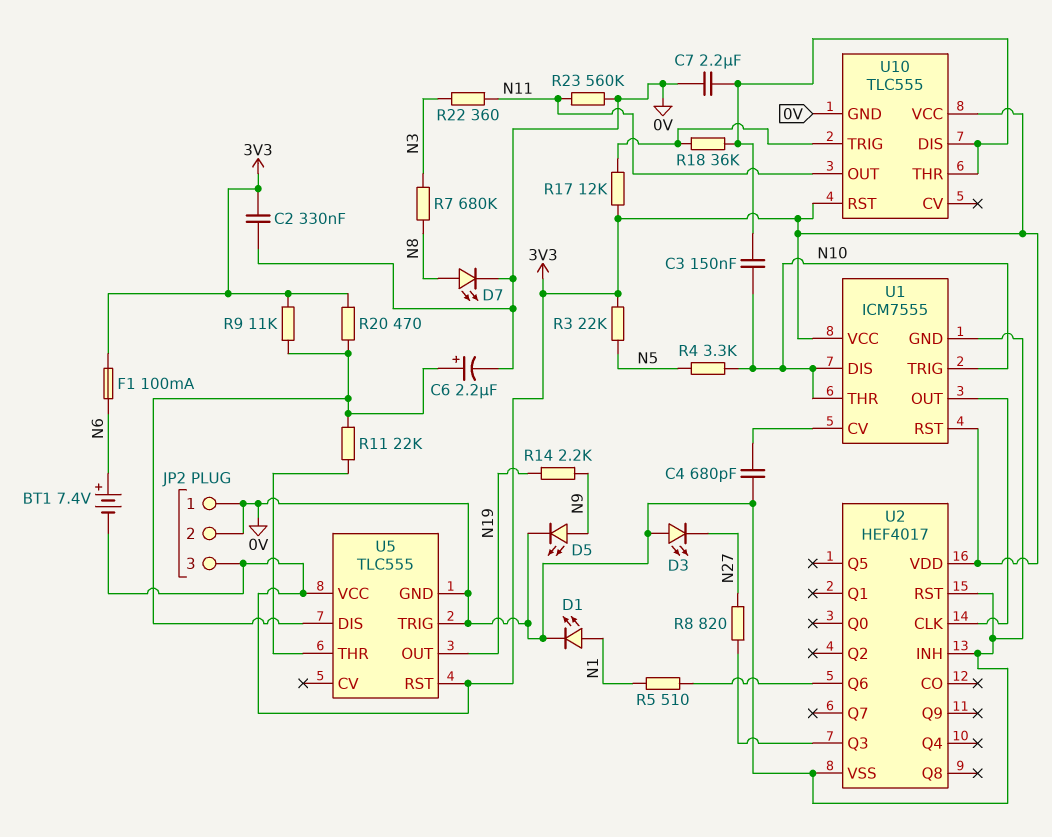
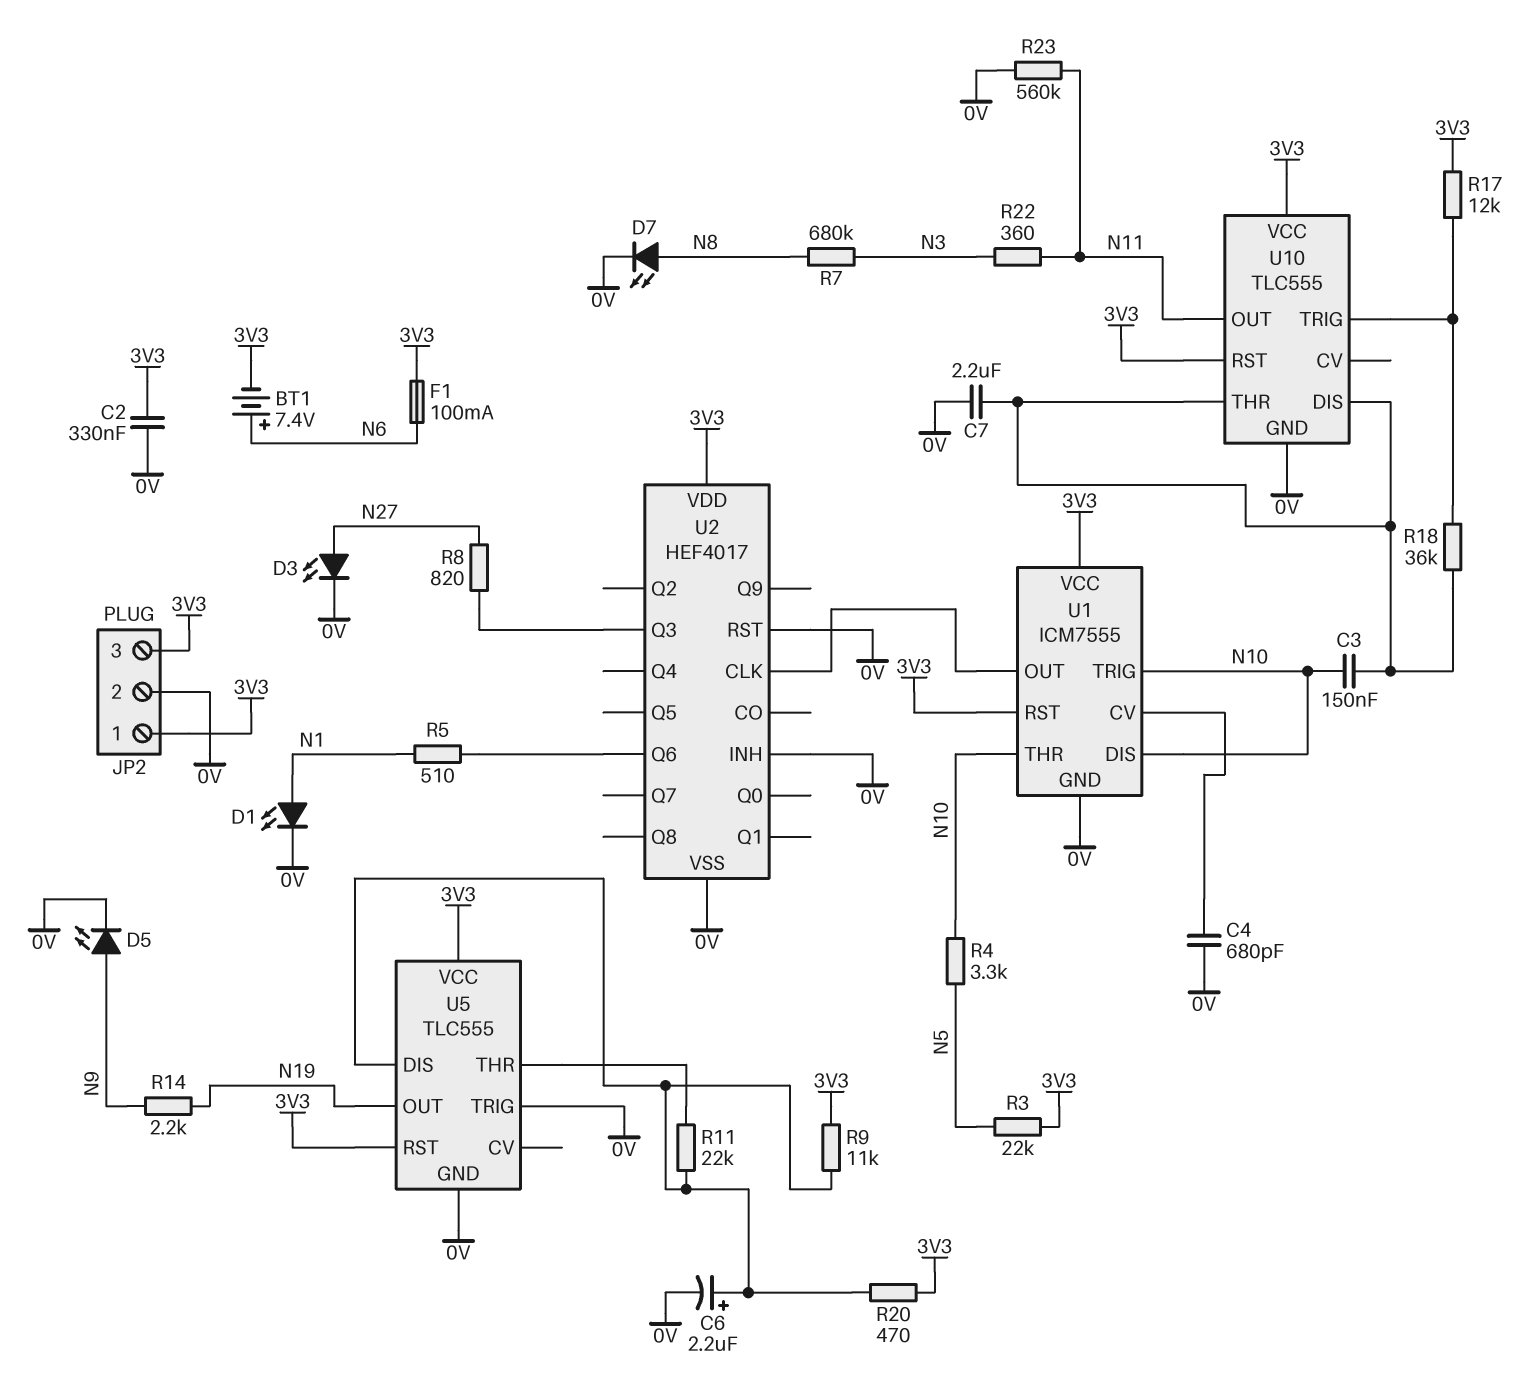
D3: LED (A 0V, K N27) -> LED (A N27, K 0V)
JP2 pin 1: 0V -> 3V3

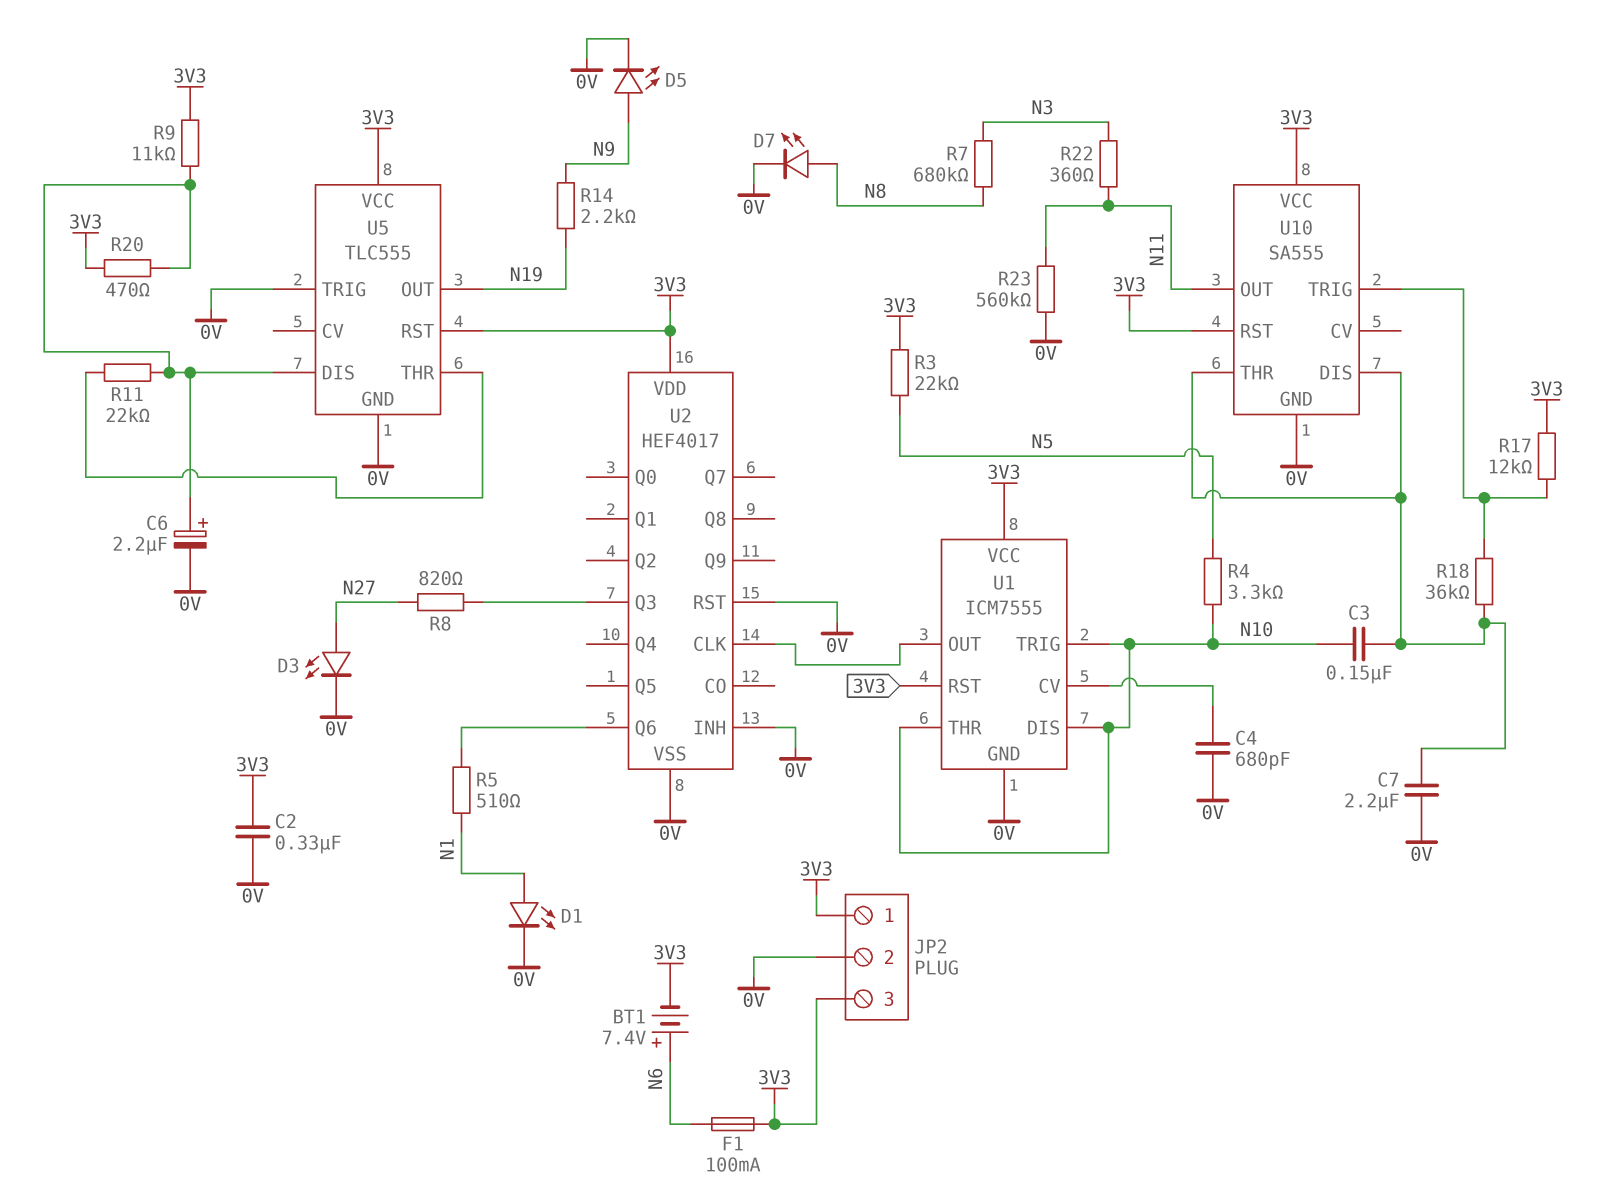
U10: TLC555 -> SA555

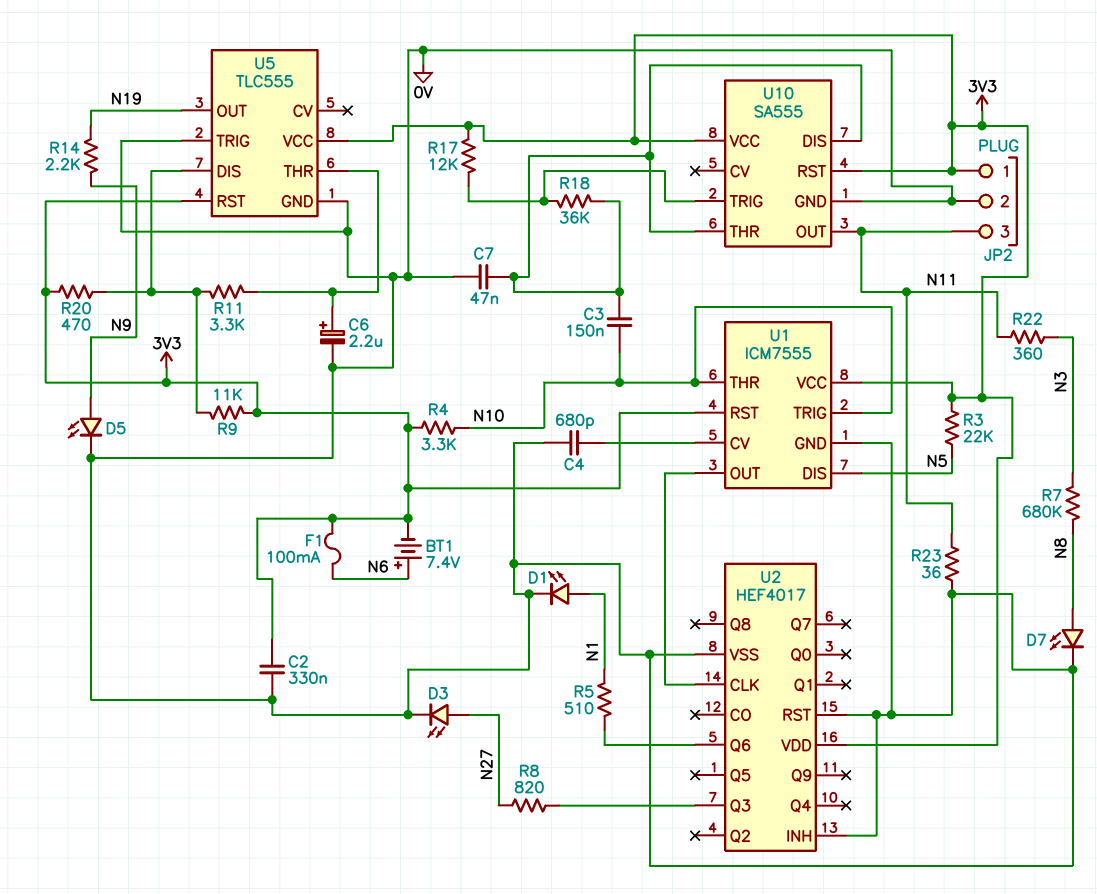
C6: 2.2uF (plus U5/DIS, minus 0V) -> 2.2uF (plus U5/THR, minus 0V)
C7: 2.2uF (0V, U10/DIS) -> 47nF (0V, U10/DIS)
JP2 pin 3: 3V3 -> N11
R4: 3.3k (N5, N10) -> 3.3k (3V3, N10)
R11: 22k (U5/DIS, U5/THR) -> 3.3k (U5/DIS, U5/THR)
R23: 560k (0V, N11) -> 36 (0V, N11)
U1 pin DIS: N10 -> N5

